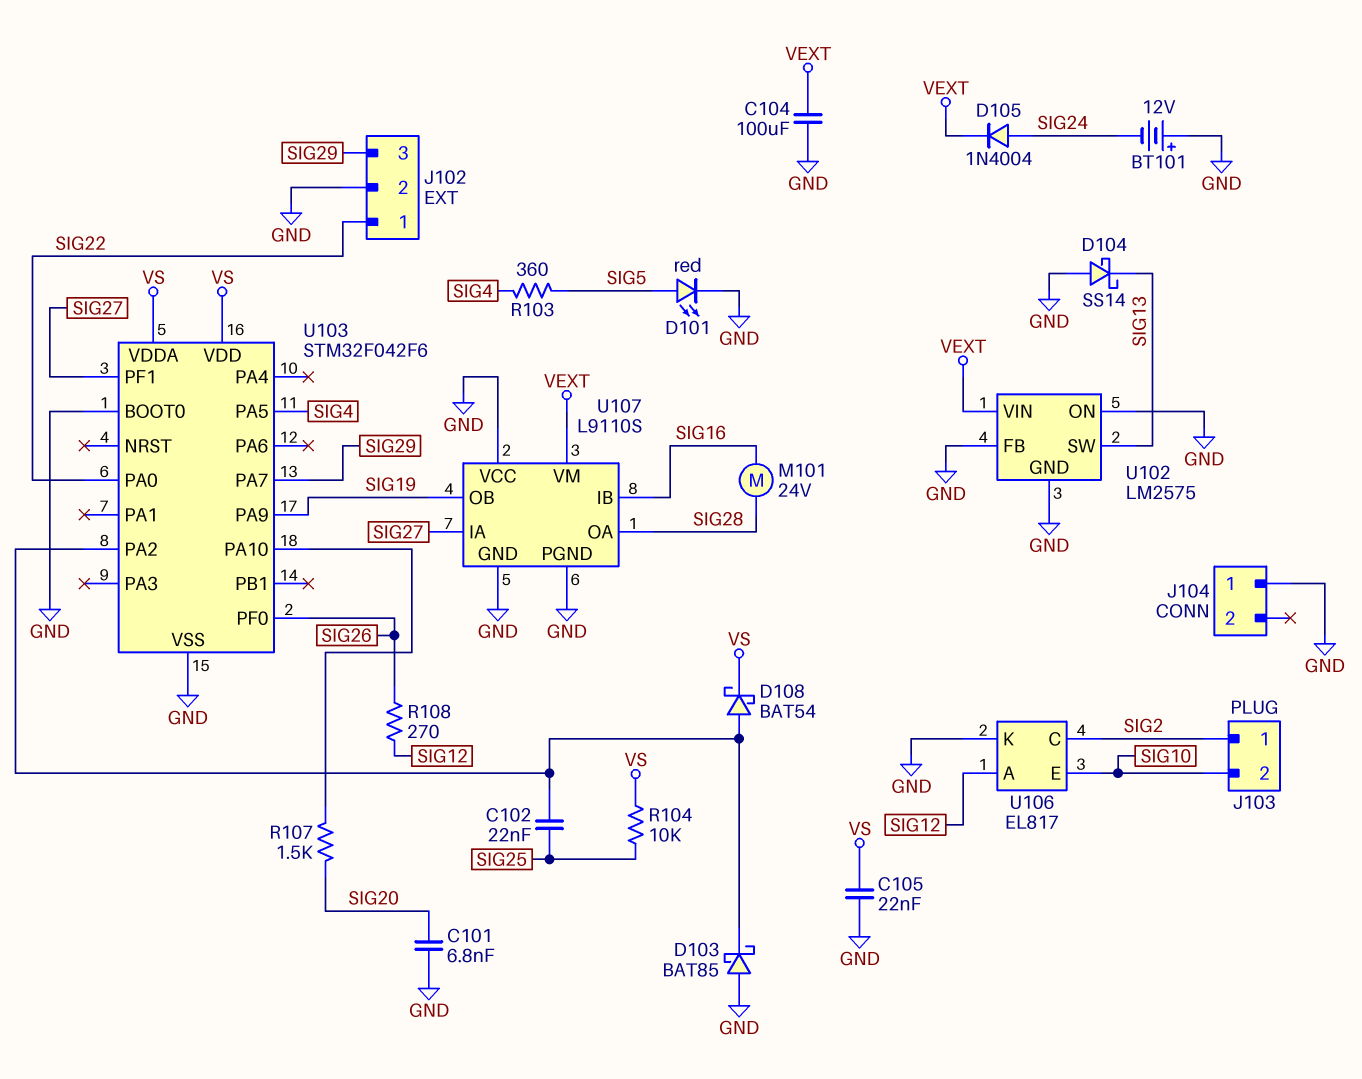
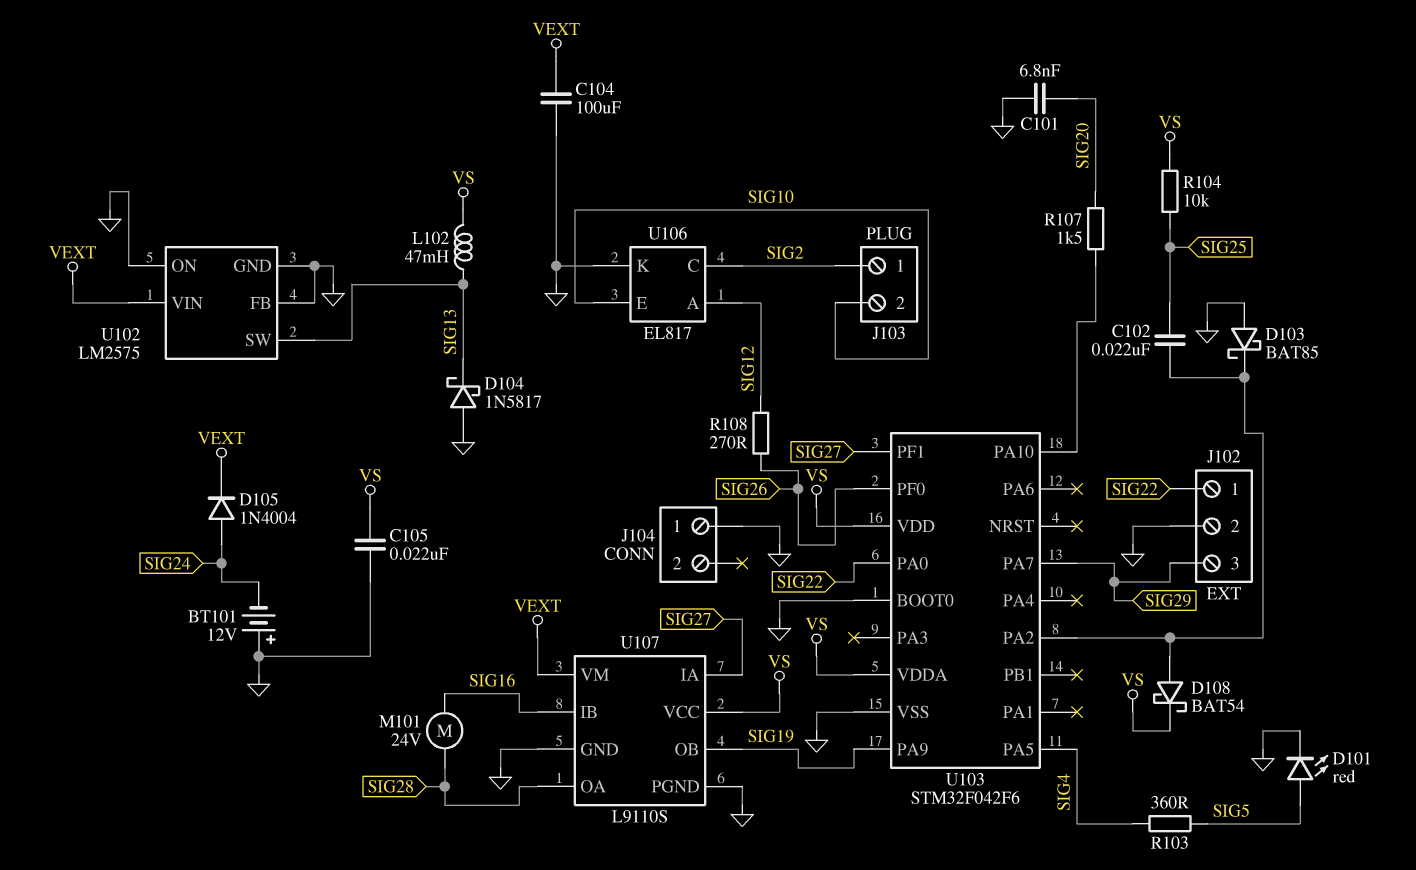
D104: schottky SS14 (A GND, K SIG13) -> schottky 1N5817 (A GND, K SIG13)
L102: none -> 47mH (SIG13, VS)
U107 pin VCC: GND -> VS

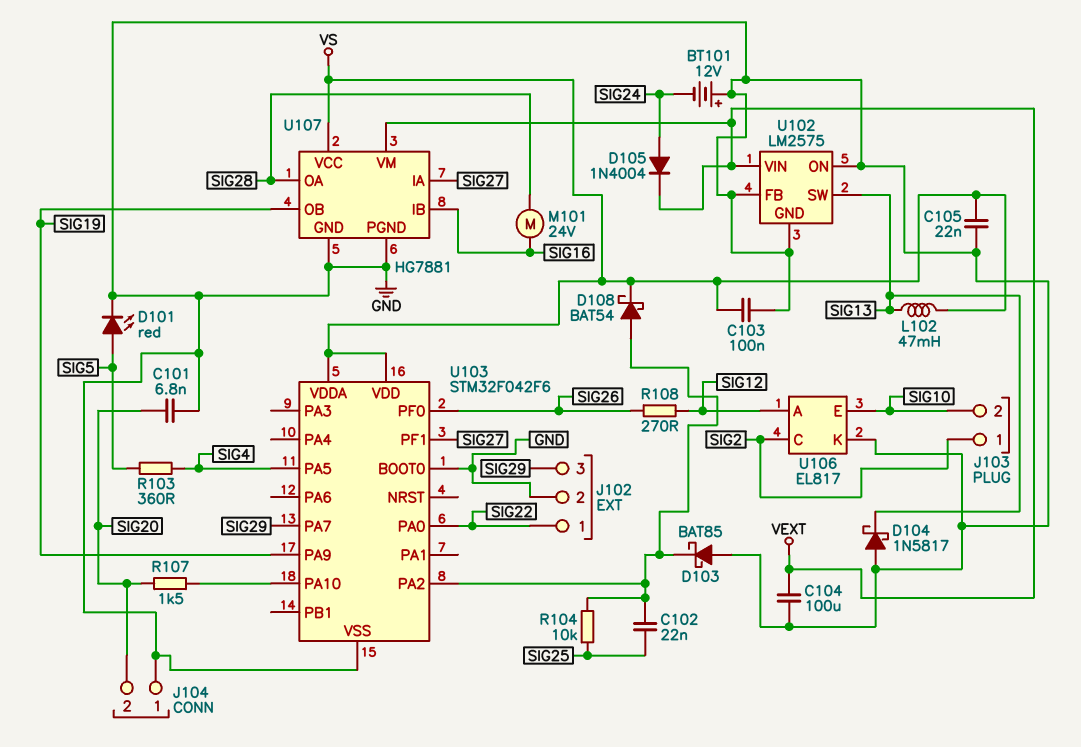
C103: none -> 100nF (GND, VS)
J104 pin 2: none -> SIG20
R104: 10k (SIG25, VS) -> 10k (SIG25, U103/PA2)
U107: L9110S -> HG7881

